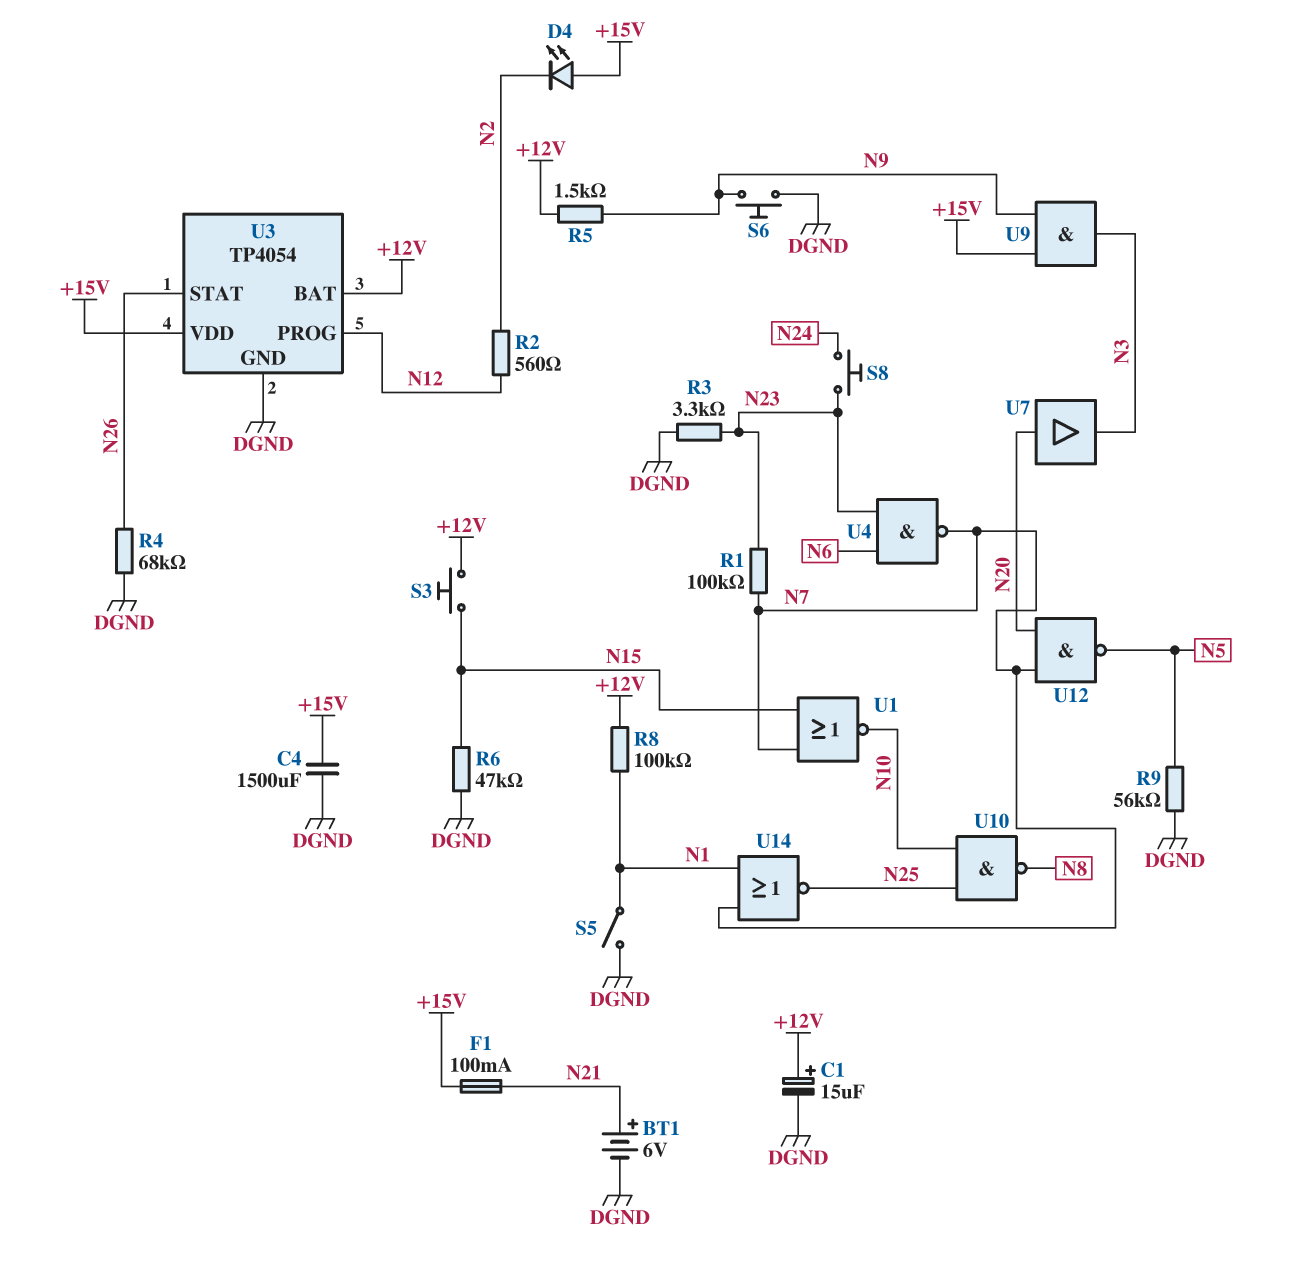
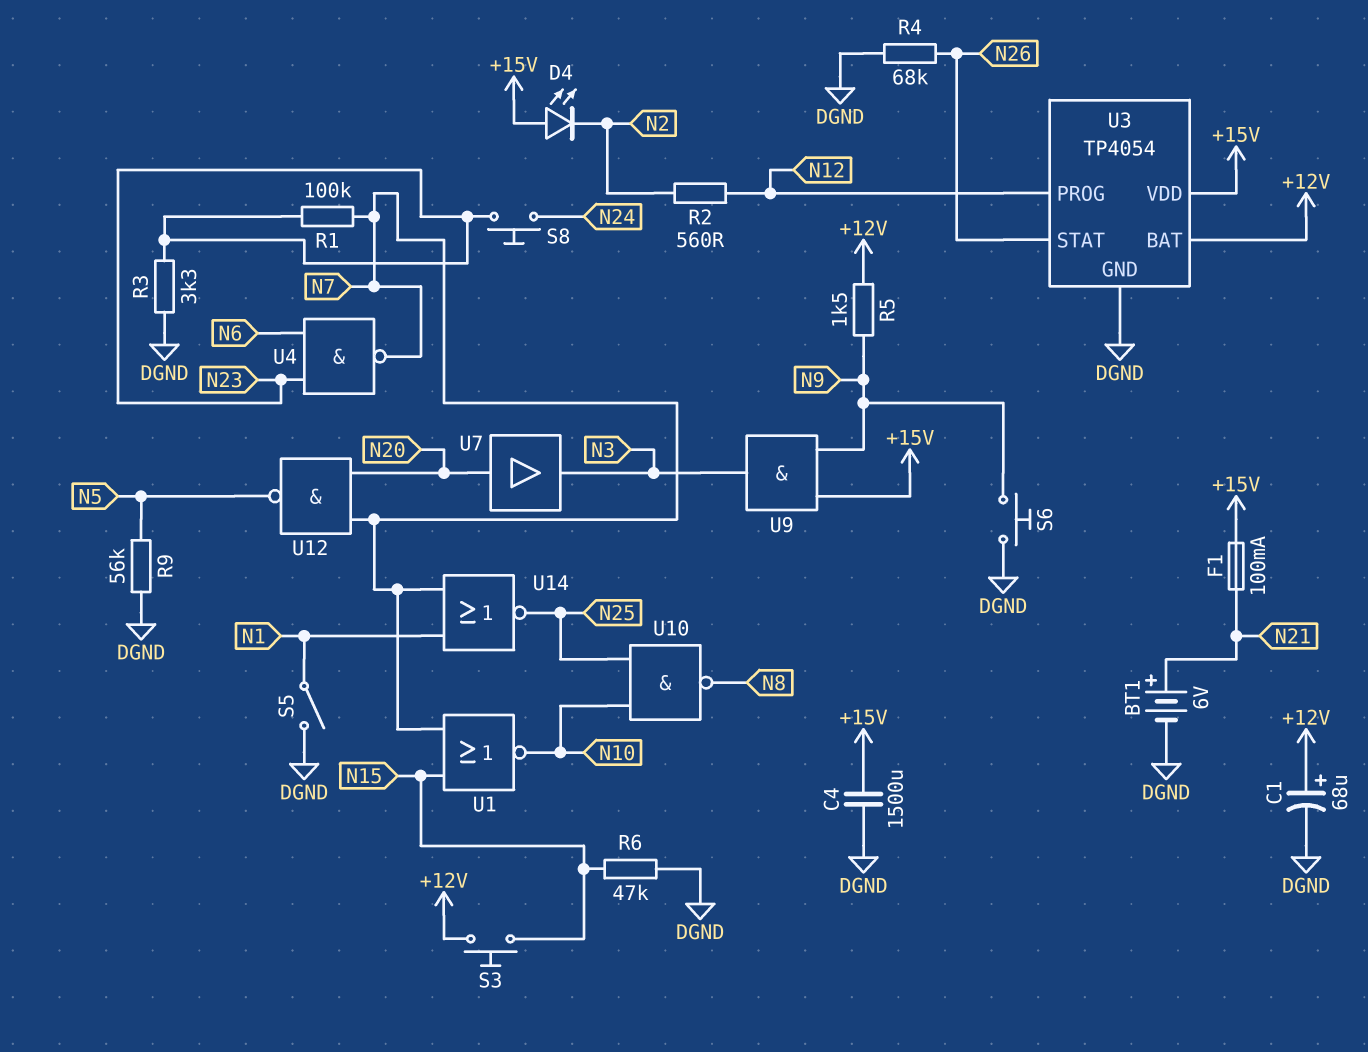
C1: 15uF (plus +12V, minus DGND) -> 68uF (plus +12V, minus DGND)
R8: 100k (+12V, N1) -> none

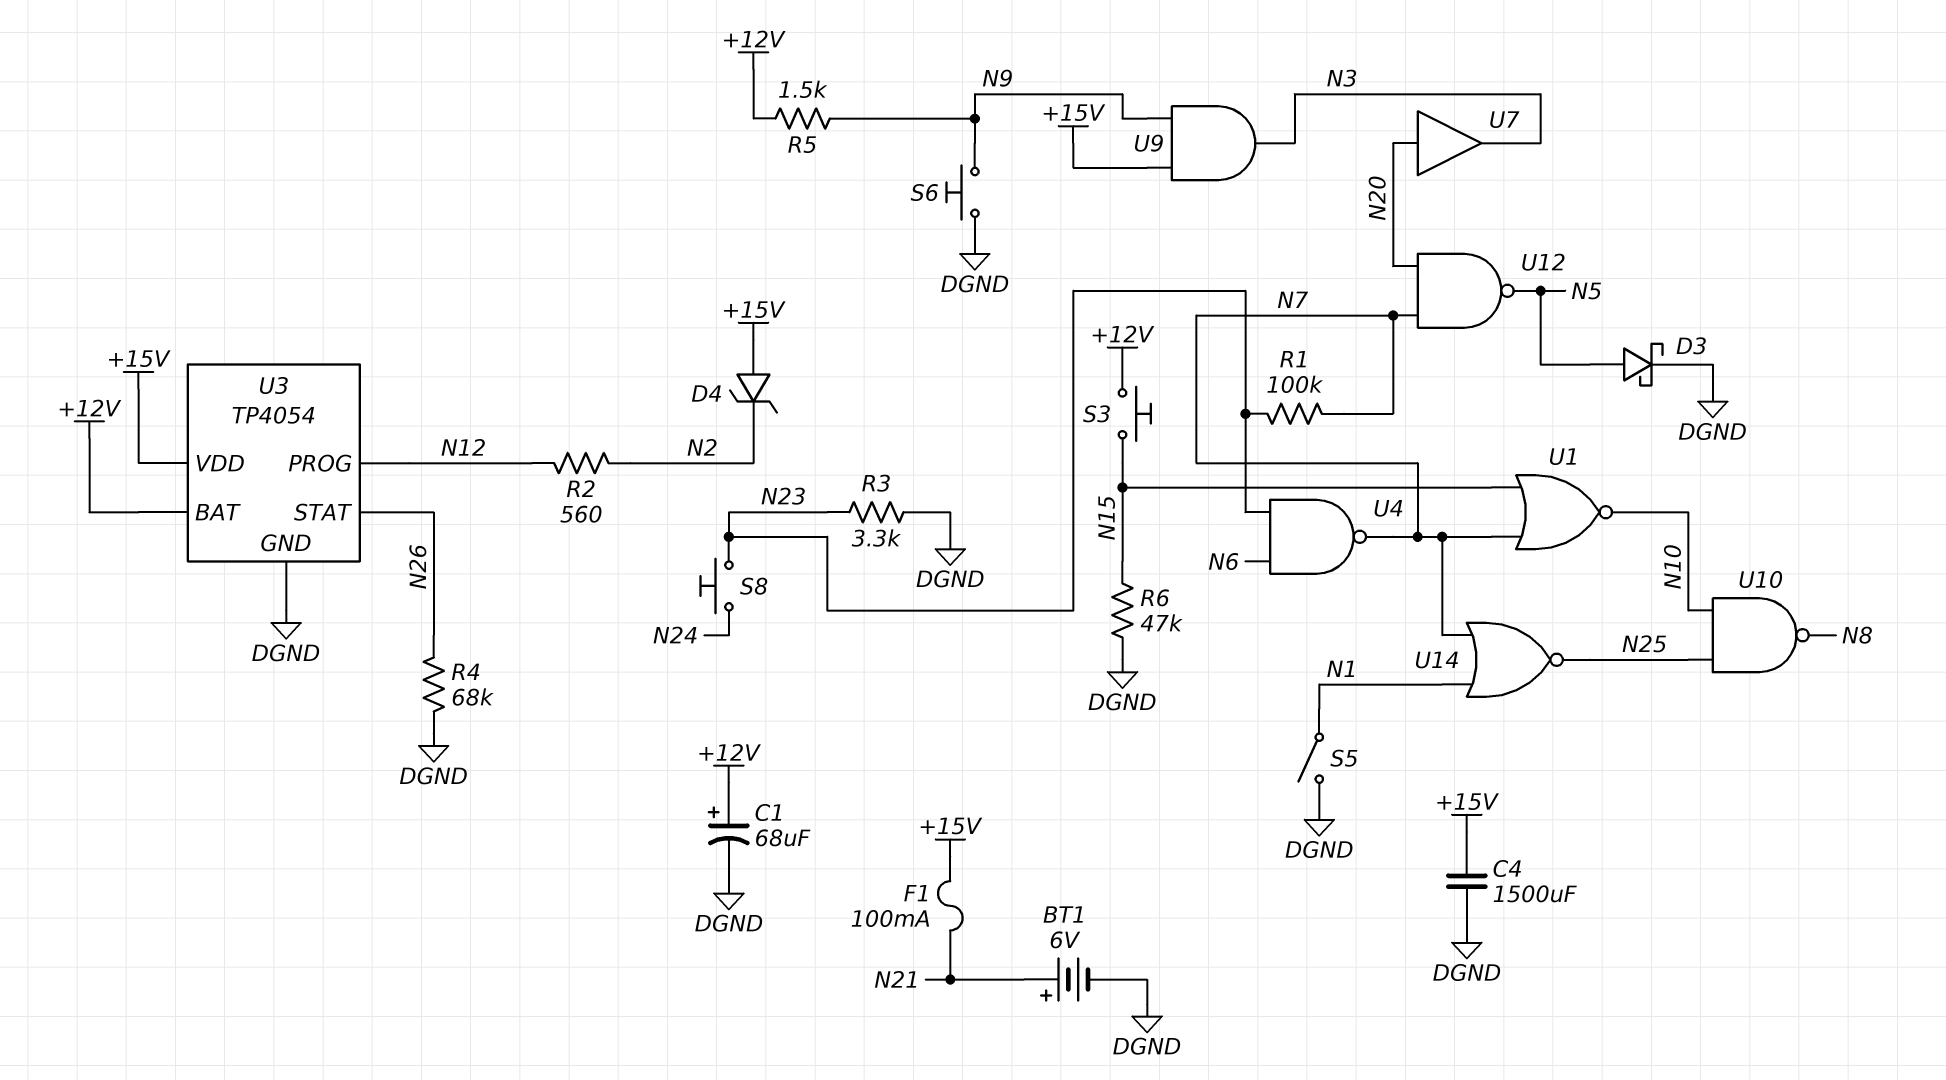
D3: none -> schottky (A N5, K DGND)
D4: LED (A +15V, K N2) -> zener (A +15V, K N2)
R9: 56k (DGND, N5) -> none

